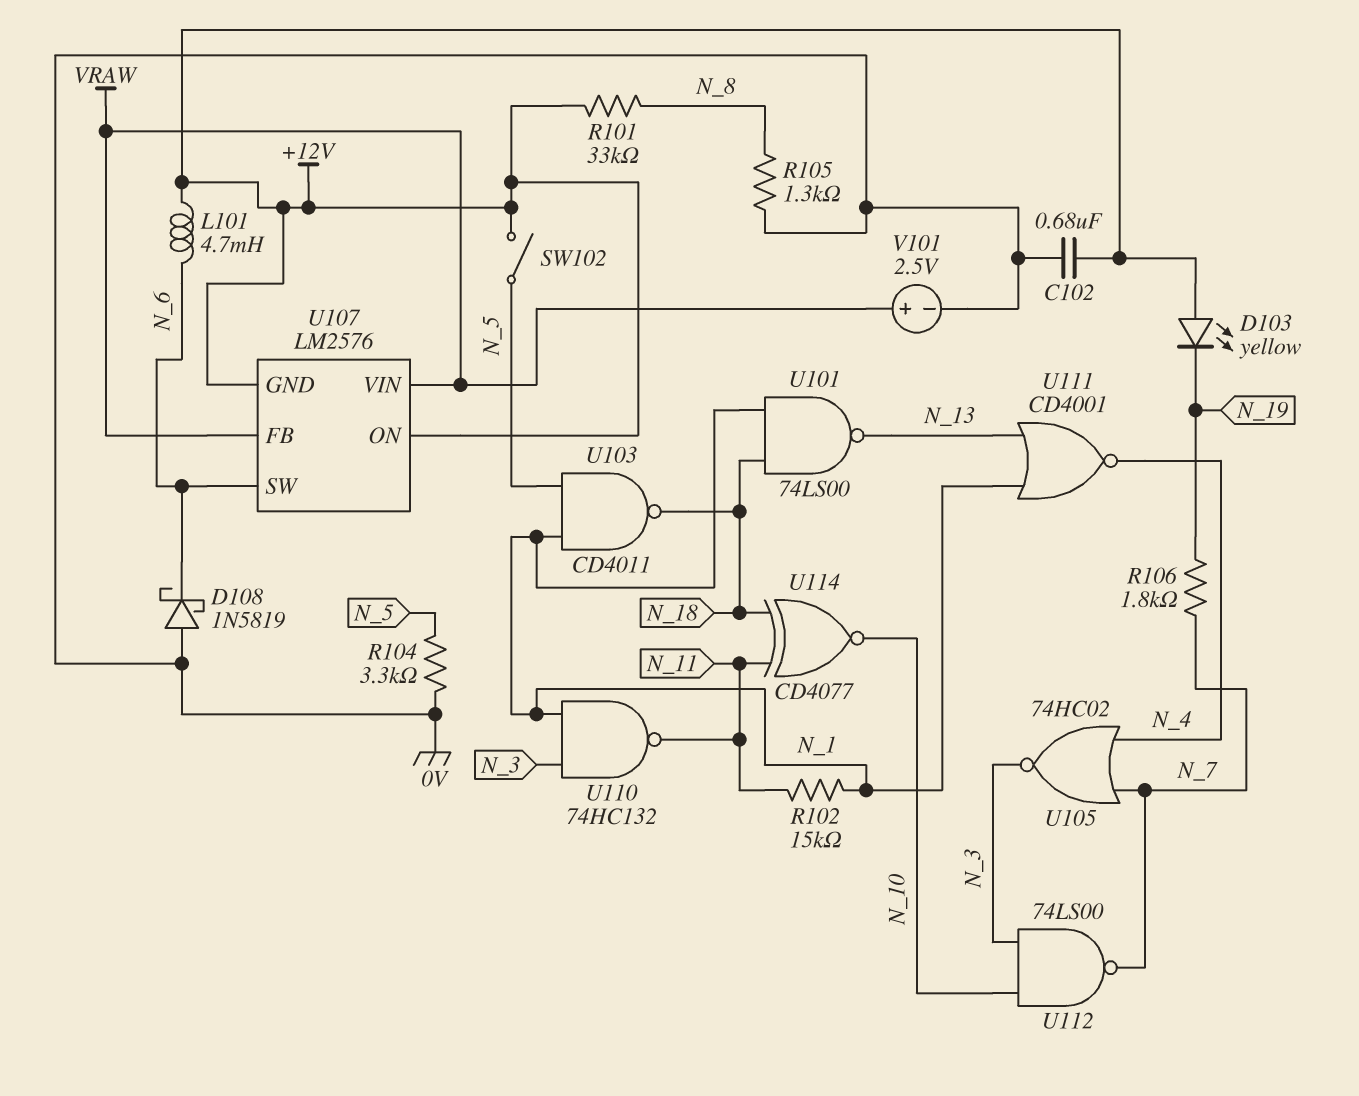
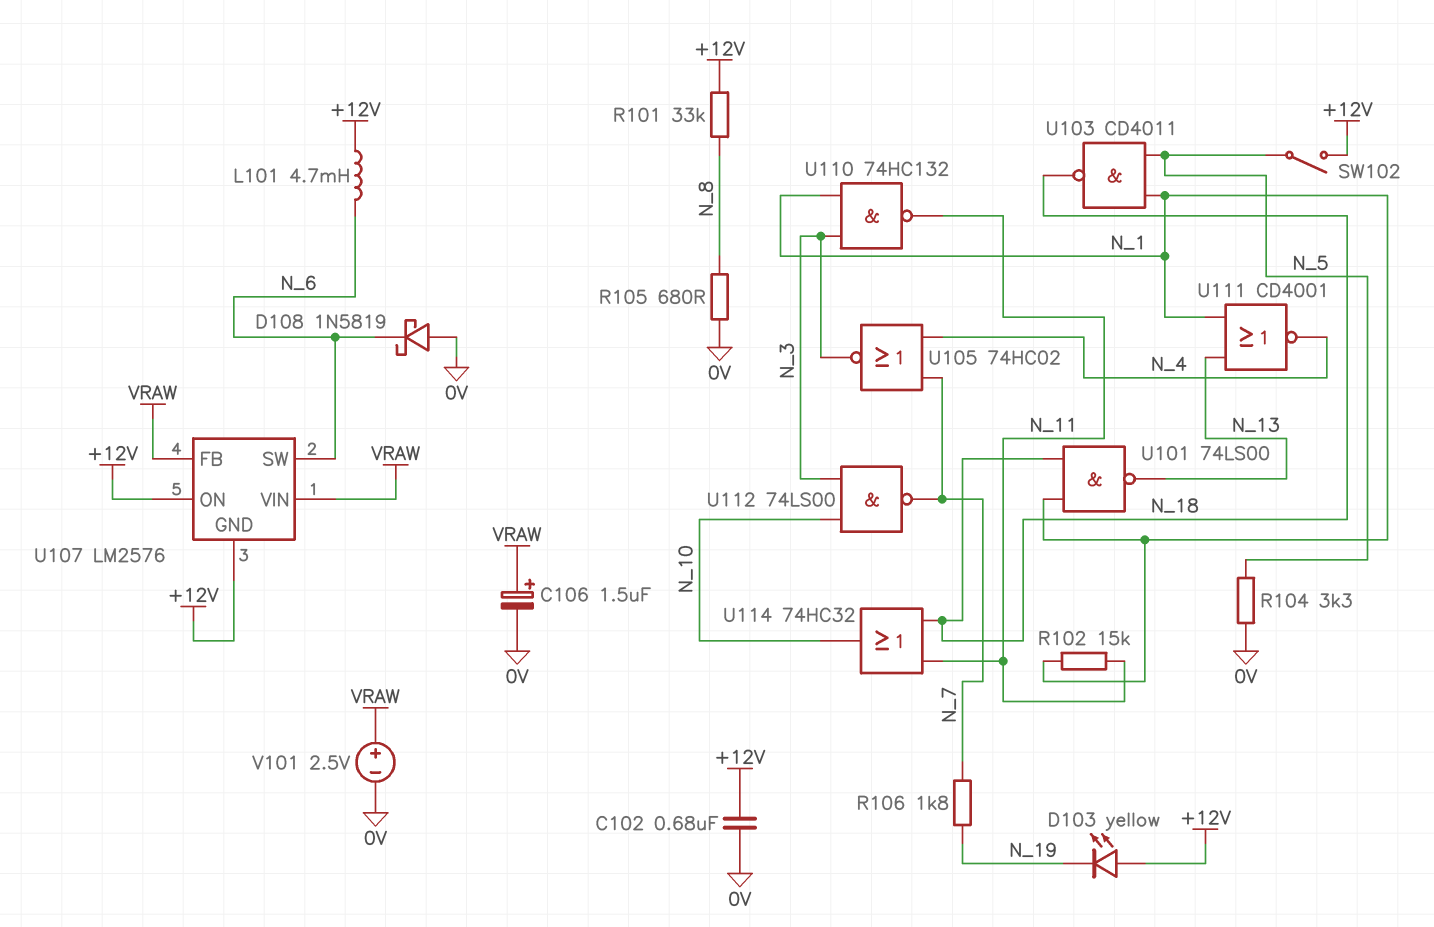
C106: none -> 1.5uF (plus VRAW, minus 0V)
R105: 1.3k (0V, N_8) -> 680 (0V, N_8)
U114: XNOR CD4077 (in N_11, in N_18, out N_10) -> OR 74HC32 (in N_11, in N_18, out N_10)

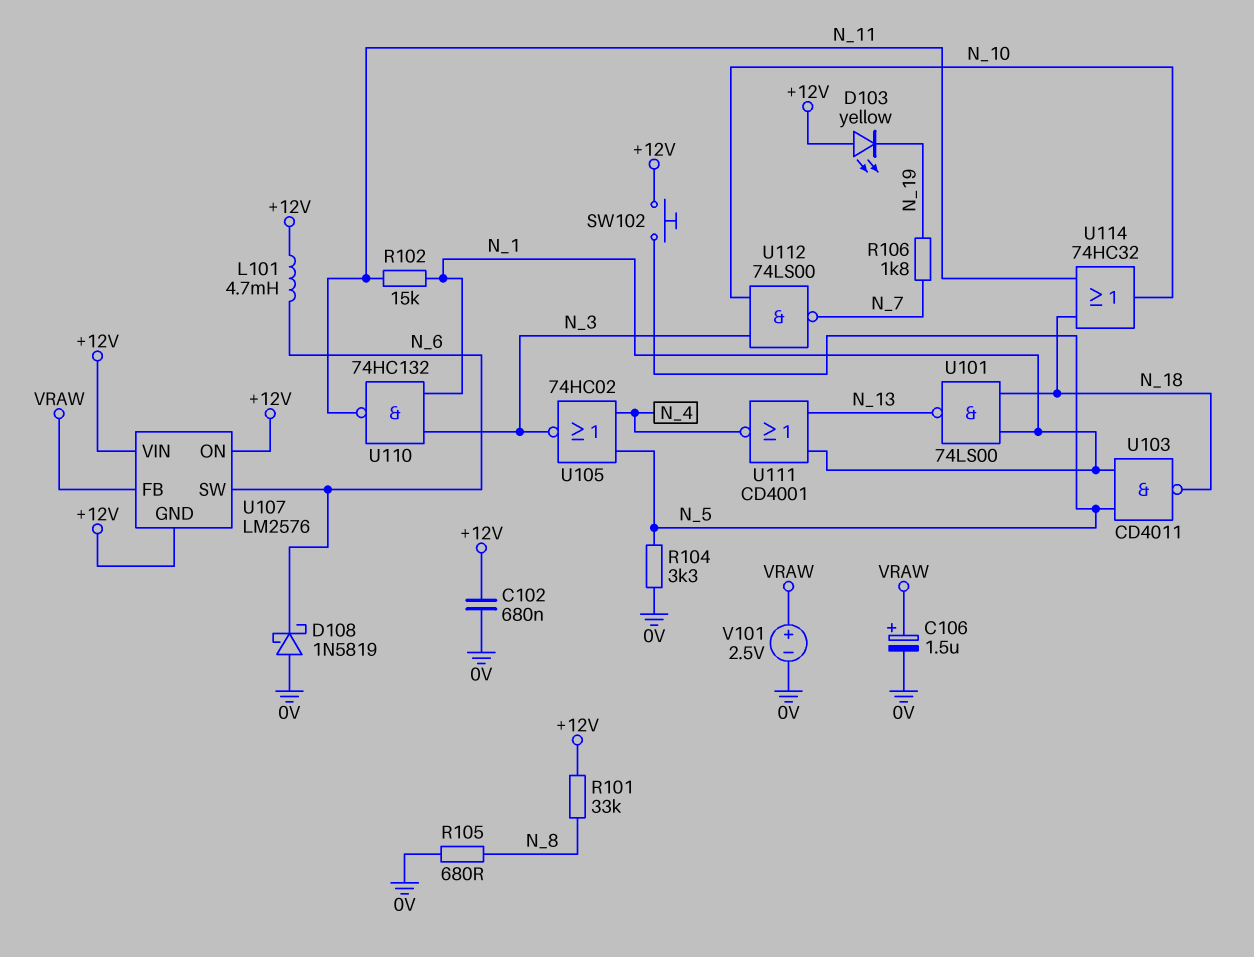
SW102: switch (+12V, N_5) -> button (+12V, N_5)
U105: NOR 74HC02 (in N_4, in N_7, out N_3) -> NOR 74HC02 (in N_4, in N_5, out N_3)
U107 pin VIN: VRAW -> +12V

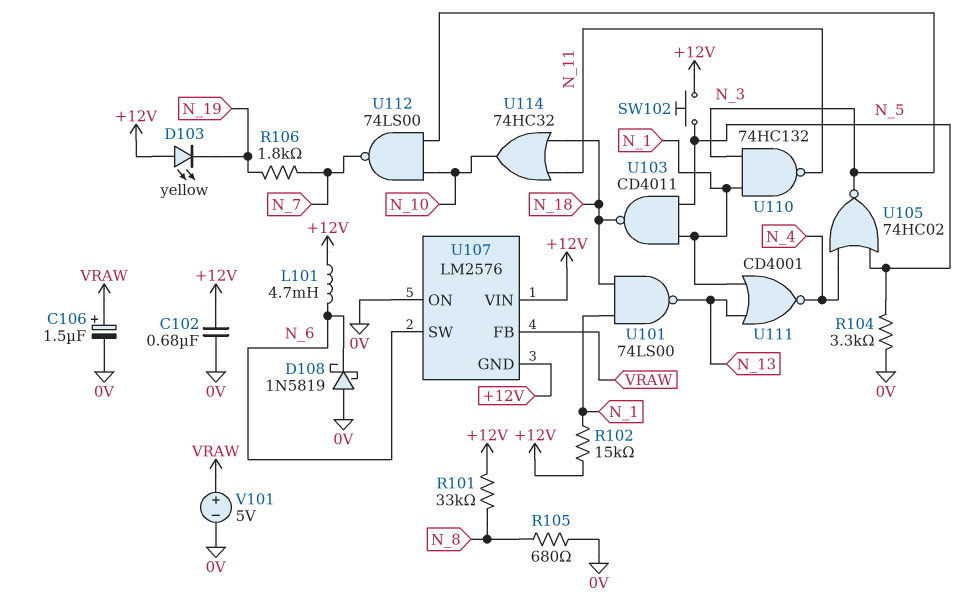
R102: 15k (N_1, N_11) -> 15k (+12V, N_1)
U107 pin ON: +12V -> 0V
V101: 2.5V (plus VRAW, minus 0V) -> 5V (plus VRAW, minus 0V)

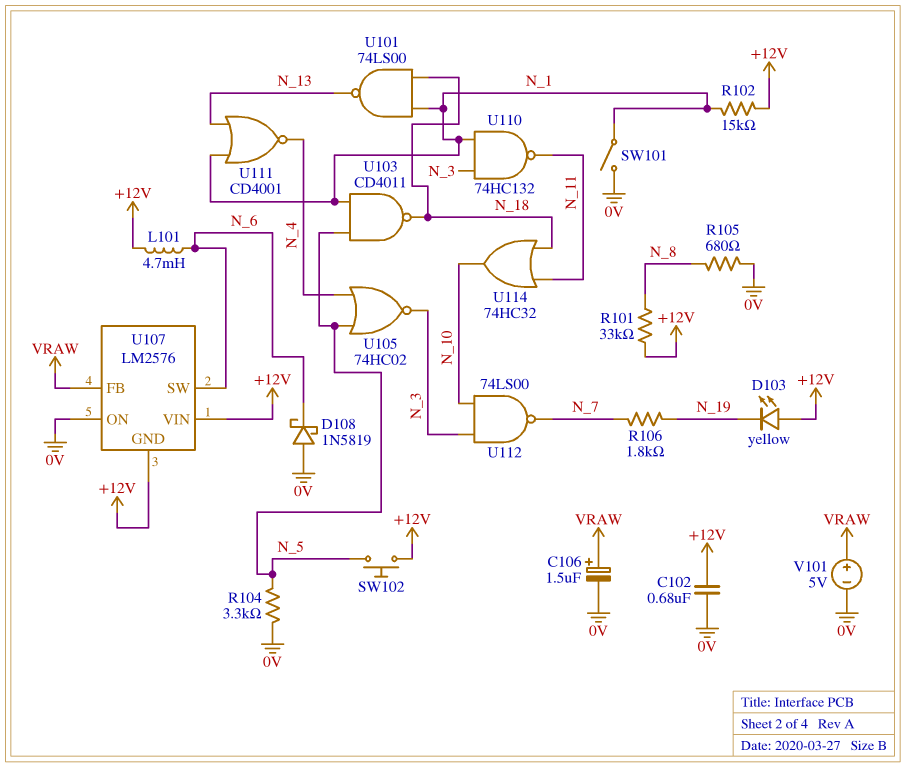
SW101: none -> switch (0V, N_1)

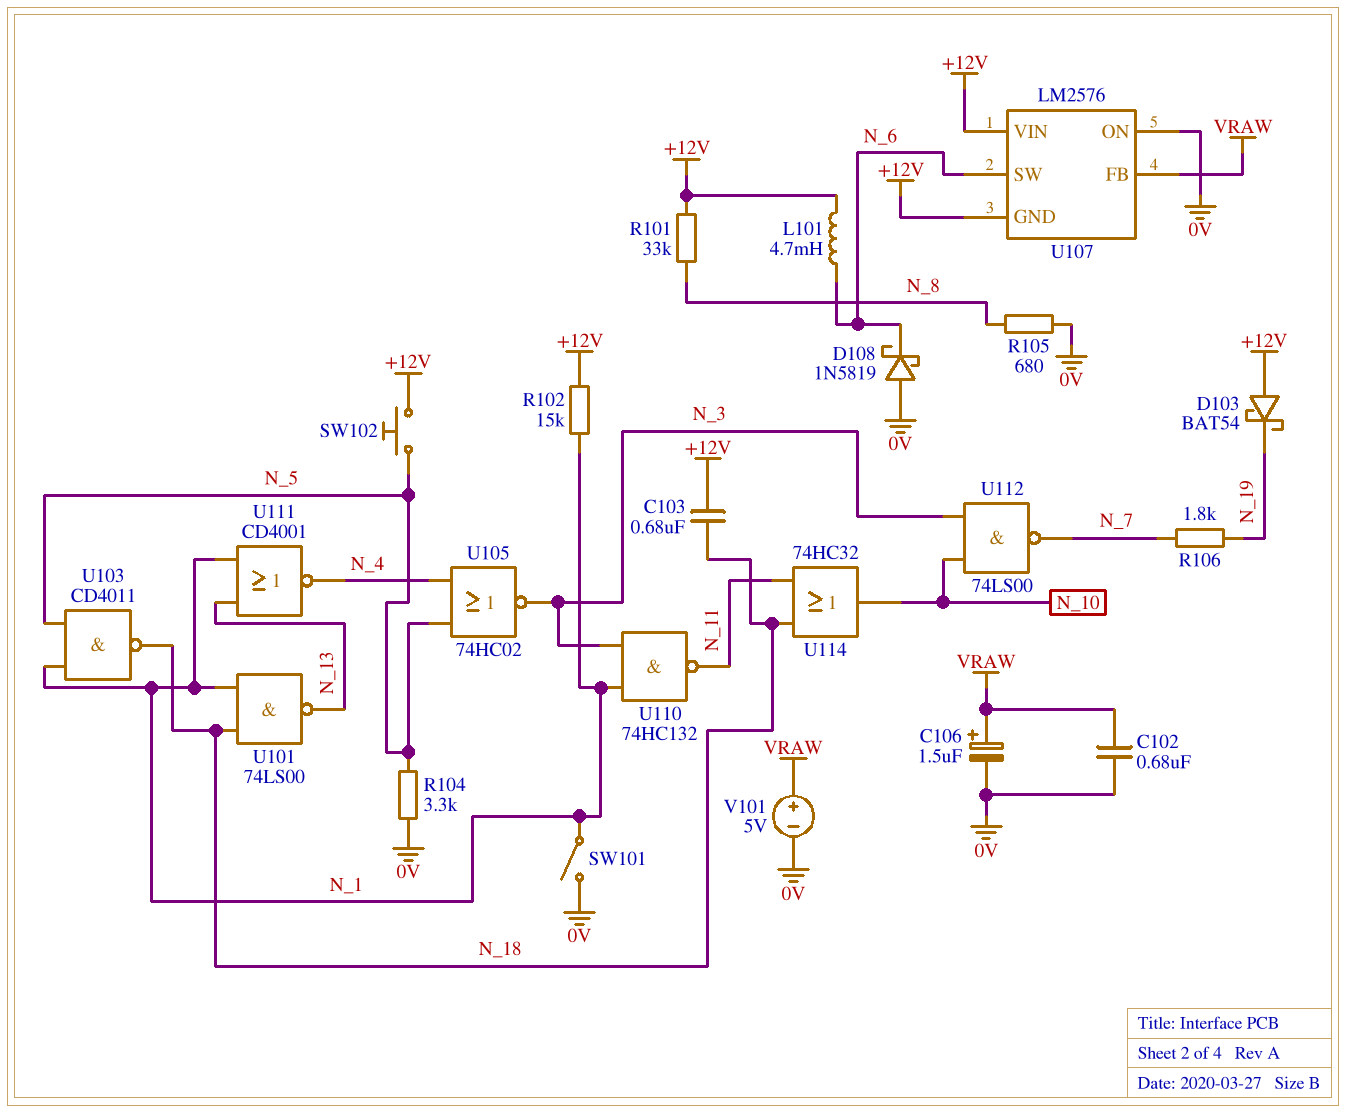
C102: 680nF (+12V, 0V) -> 680nF (0V, VRAW)
C103: none -> 680nF (+12V, N_18)
D103: LED yellow (A +12V, K N_19) -> schottky BAT54 (A +12V, K N_19)

